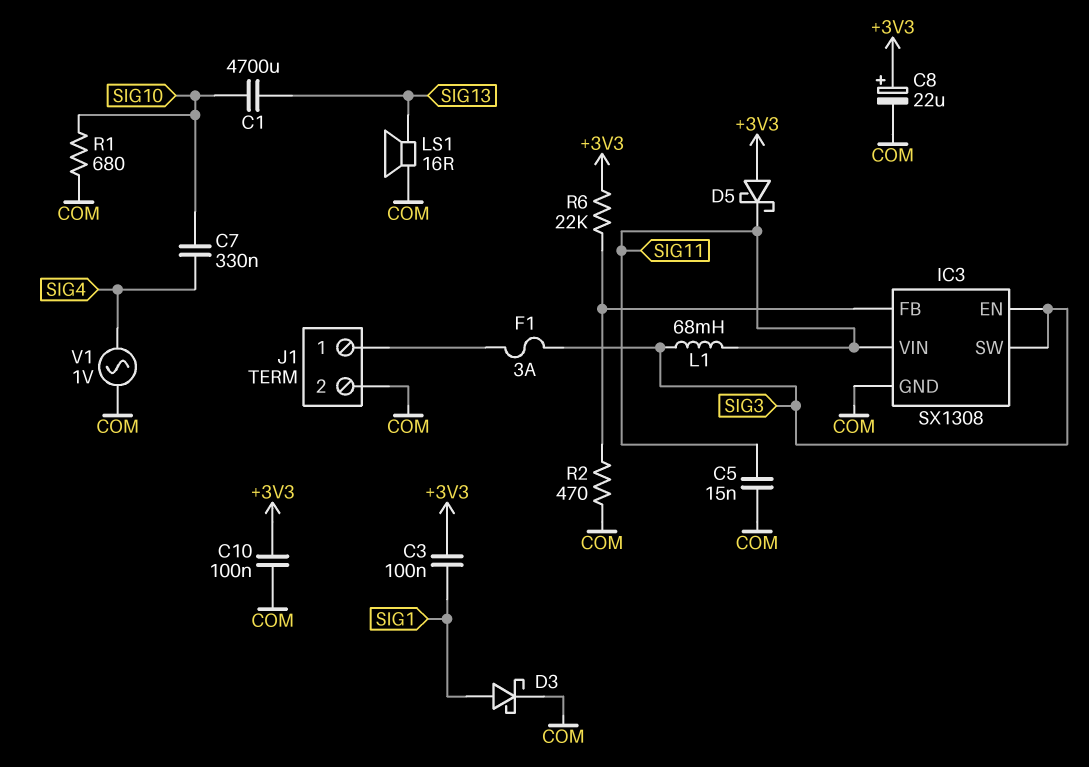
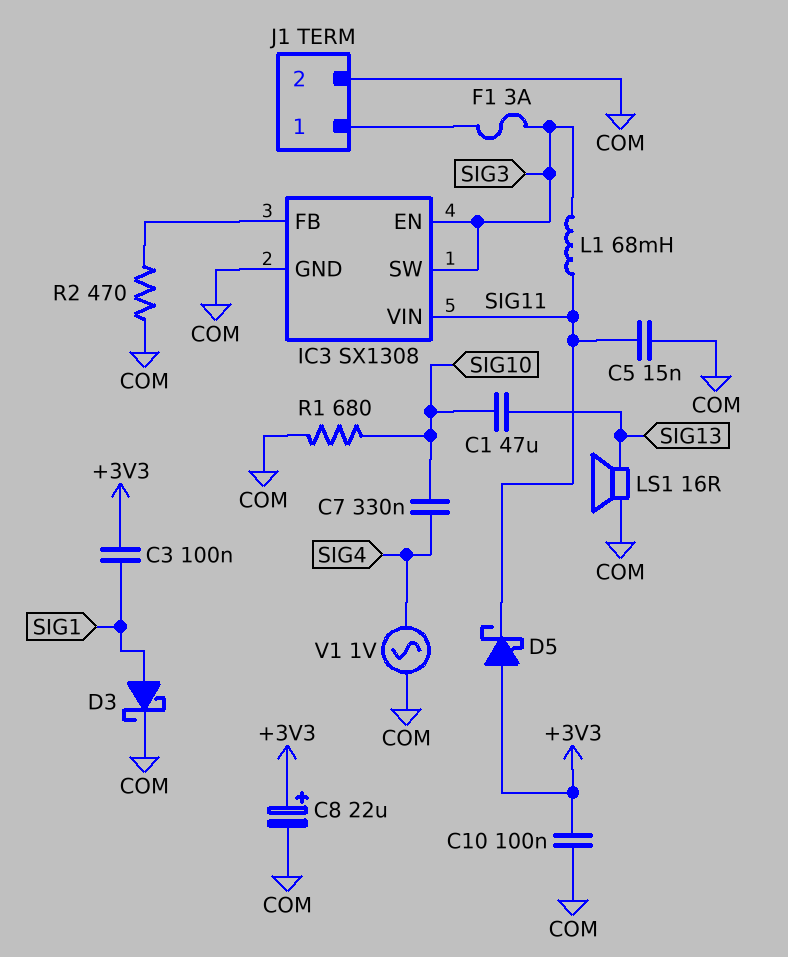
C1: 4700uF (SIG10, SIG13) -> 47uF (SIG10, SIG13)
R6: 22k (+3V3, IC3/FB) -> none

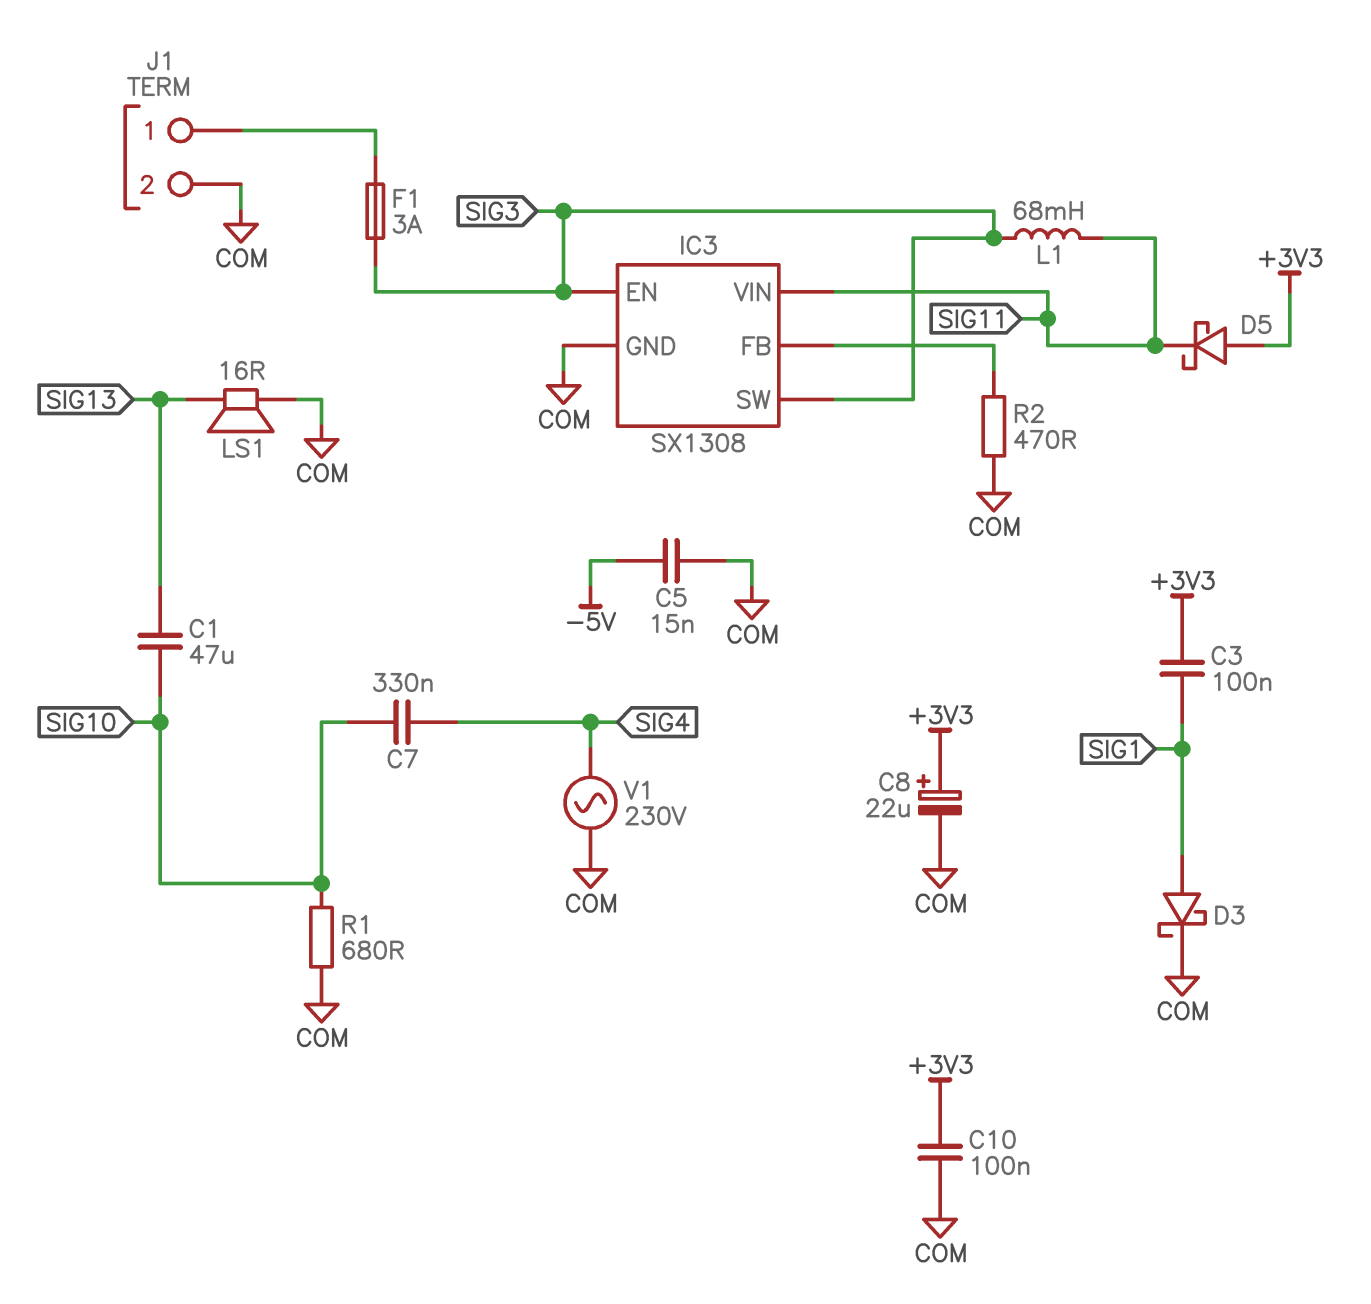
C5: 15nF (COM, SIG11) -> 15nF (-5V, COM)
V1: AC 1V (COM, SIG4) -> AC 230V (COM, SIG4)

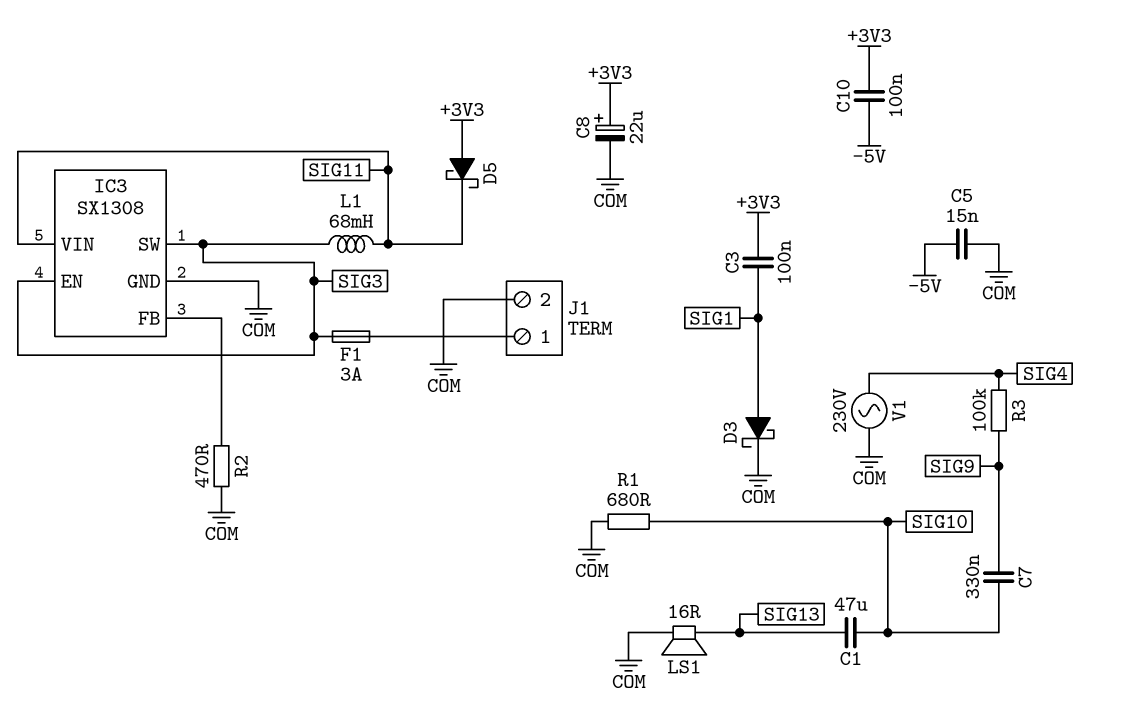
C7: 330nF (SIG4, SIG10) -> 330nF (SIG9, SIG10)
C10: 100nF (+3V3, COM) -> 100nF (+3V3, -5V)
R3: none -> 100k (SIG4, SIG9)

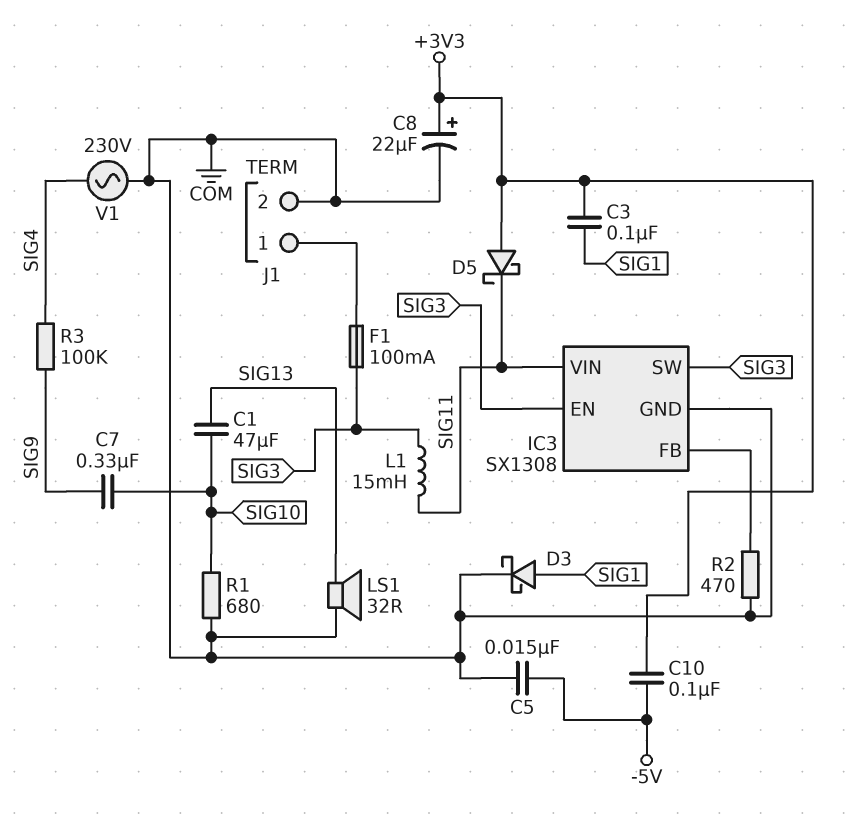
F1: 3A (J1/1, SIG3) -> 100mA (J1/1, SIG3)
L1: 68mH (SIG3, SIG11) -> 15mH (SIG3, SIG11)
LS1: speaker 16R (COM, SIG13) -> speaker 32R (COM, SIG13)

